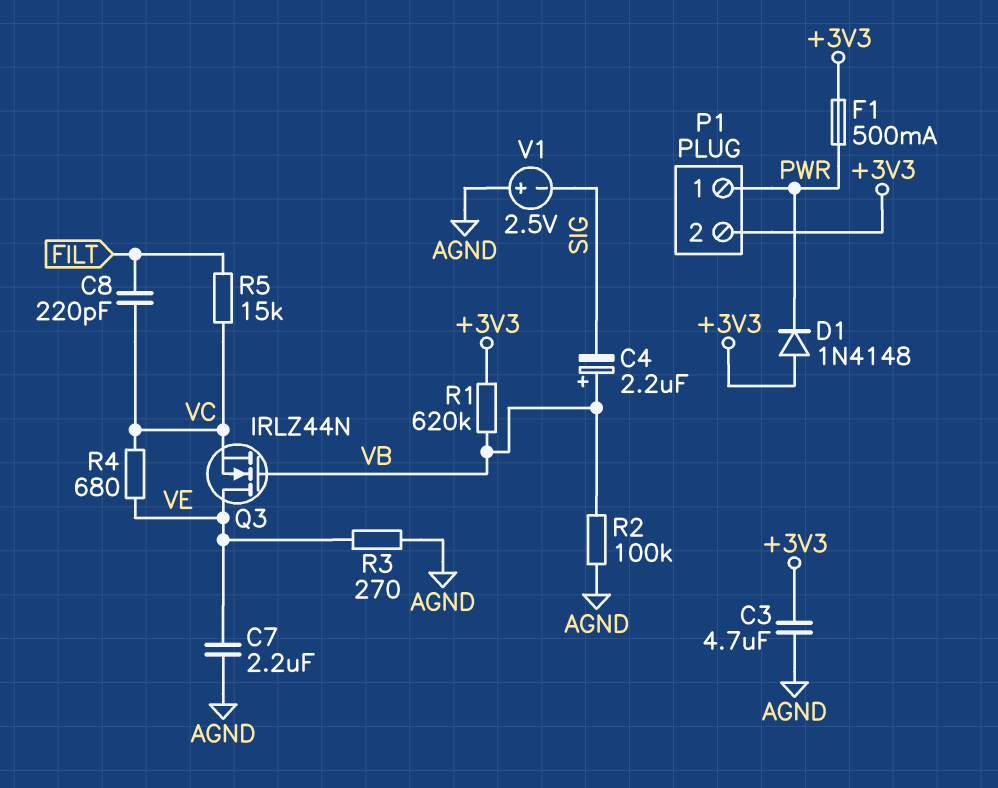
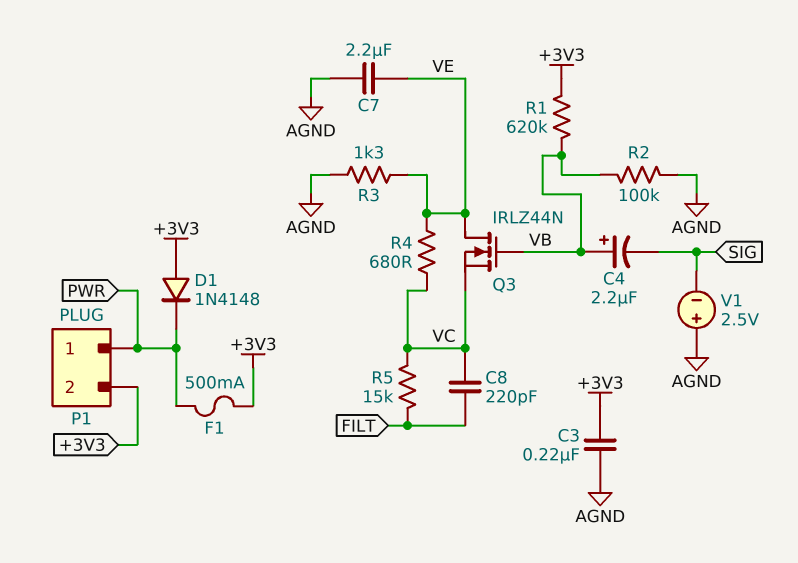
C3: 4.7uF (+3V3, AGND) -> 220nF (+3V3, AGND)
R3: 270 (AGND, VE) -> 1.3k (AGND, VE)

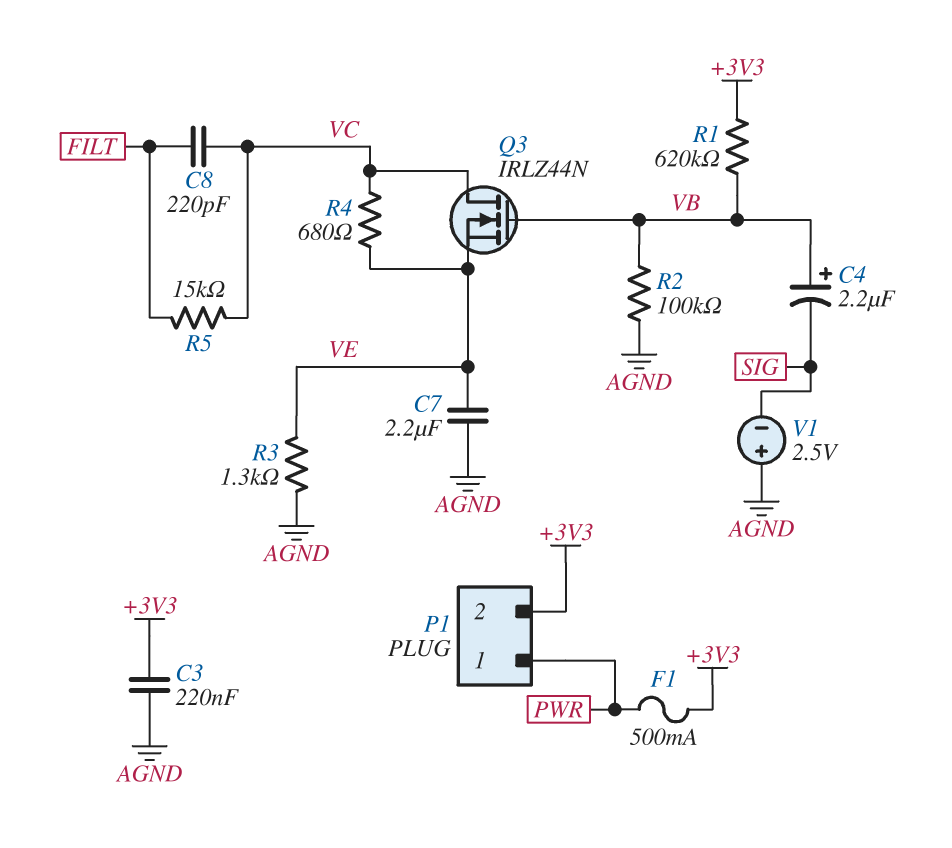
D1: diode 1N4148 (A +3V3, K PWR) -> none
Q3: NMOS IRLZ44N (G VB, D VE, S VC) -> NMOS IRLZ44N (G VB, D VC, S VE)

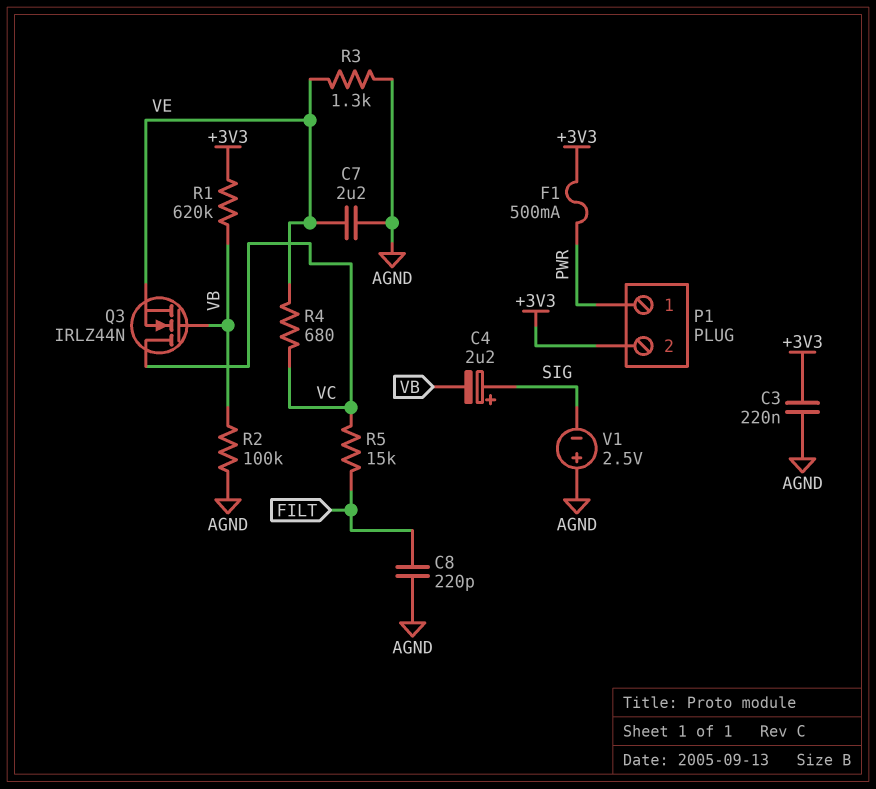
C4: 2.2uF (plus VB, minus SIG) -> 2.2uF (plus SIG, minus VB)
C8: 220pF (FILT, VC) -> 220pF (AGND, FILT)

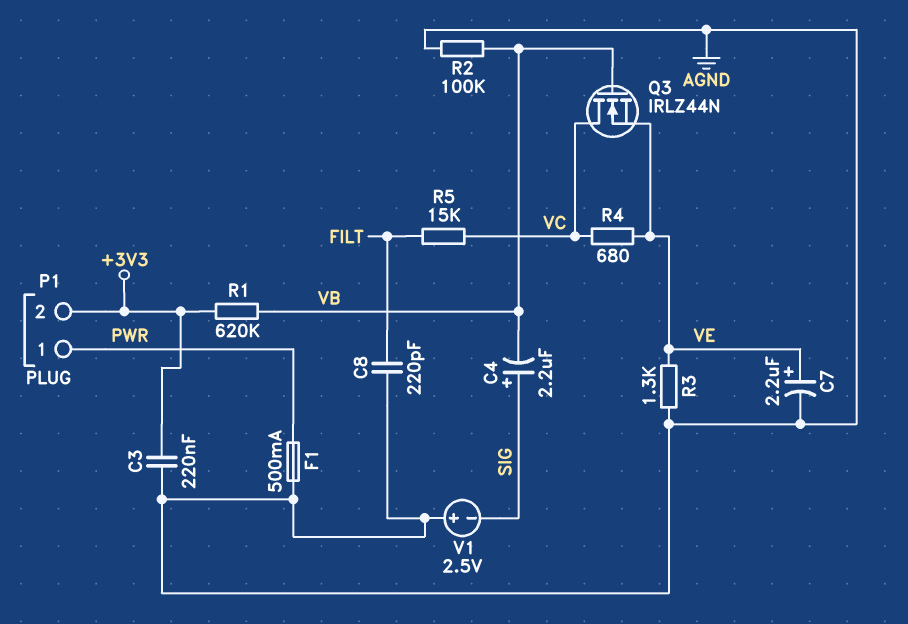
C7: 2.2uF (AGND, VE) -> 2.2uF (plus VE, minus AGND)
F1: 500mA (+3V3, PWR) -> 500mA (AGND, PWR)

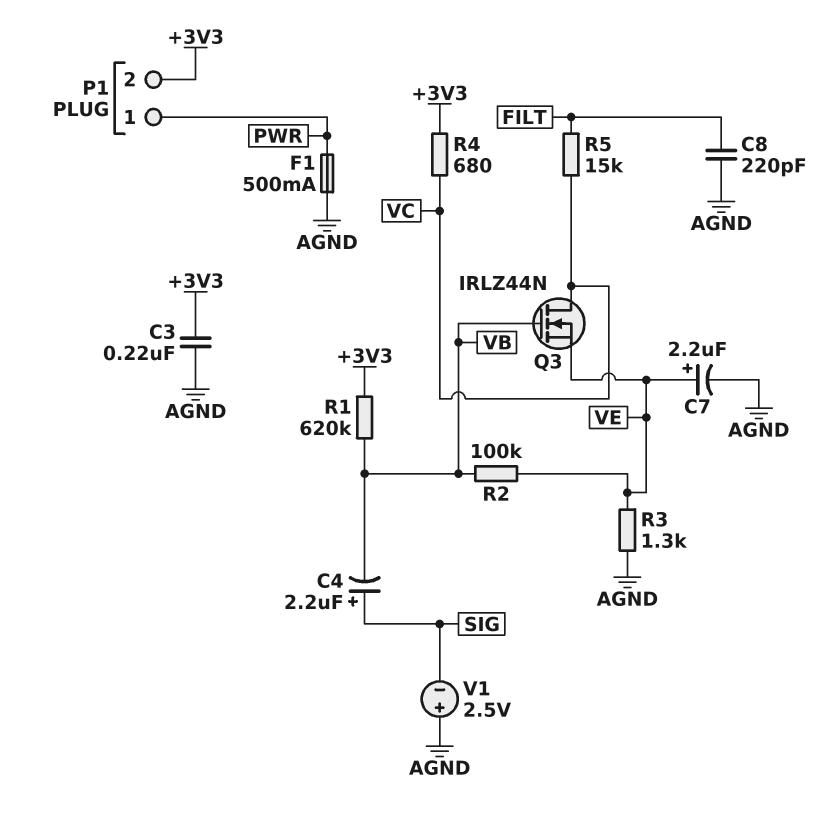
R2: 100k (AGND, VB) -> 100k (VB, VE)
R4: 680 (VC, VE) -> 680 (+3V3, VC)

